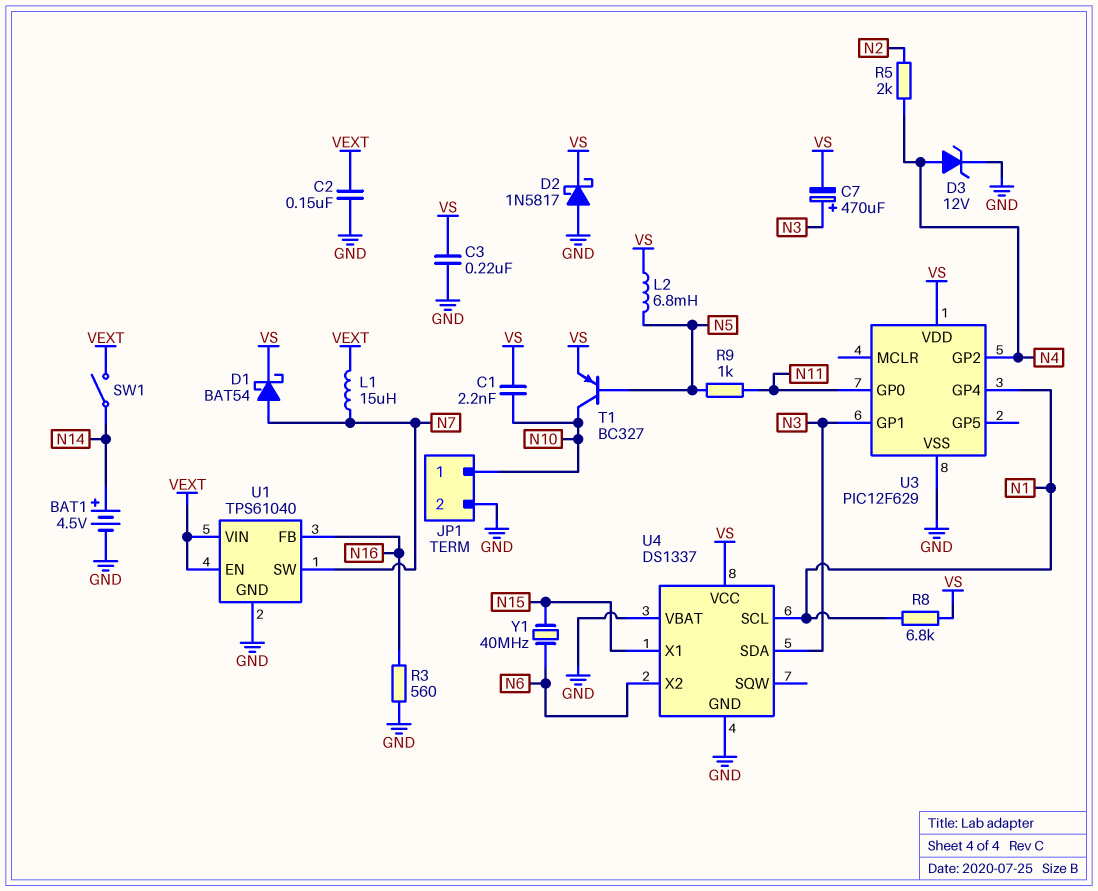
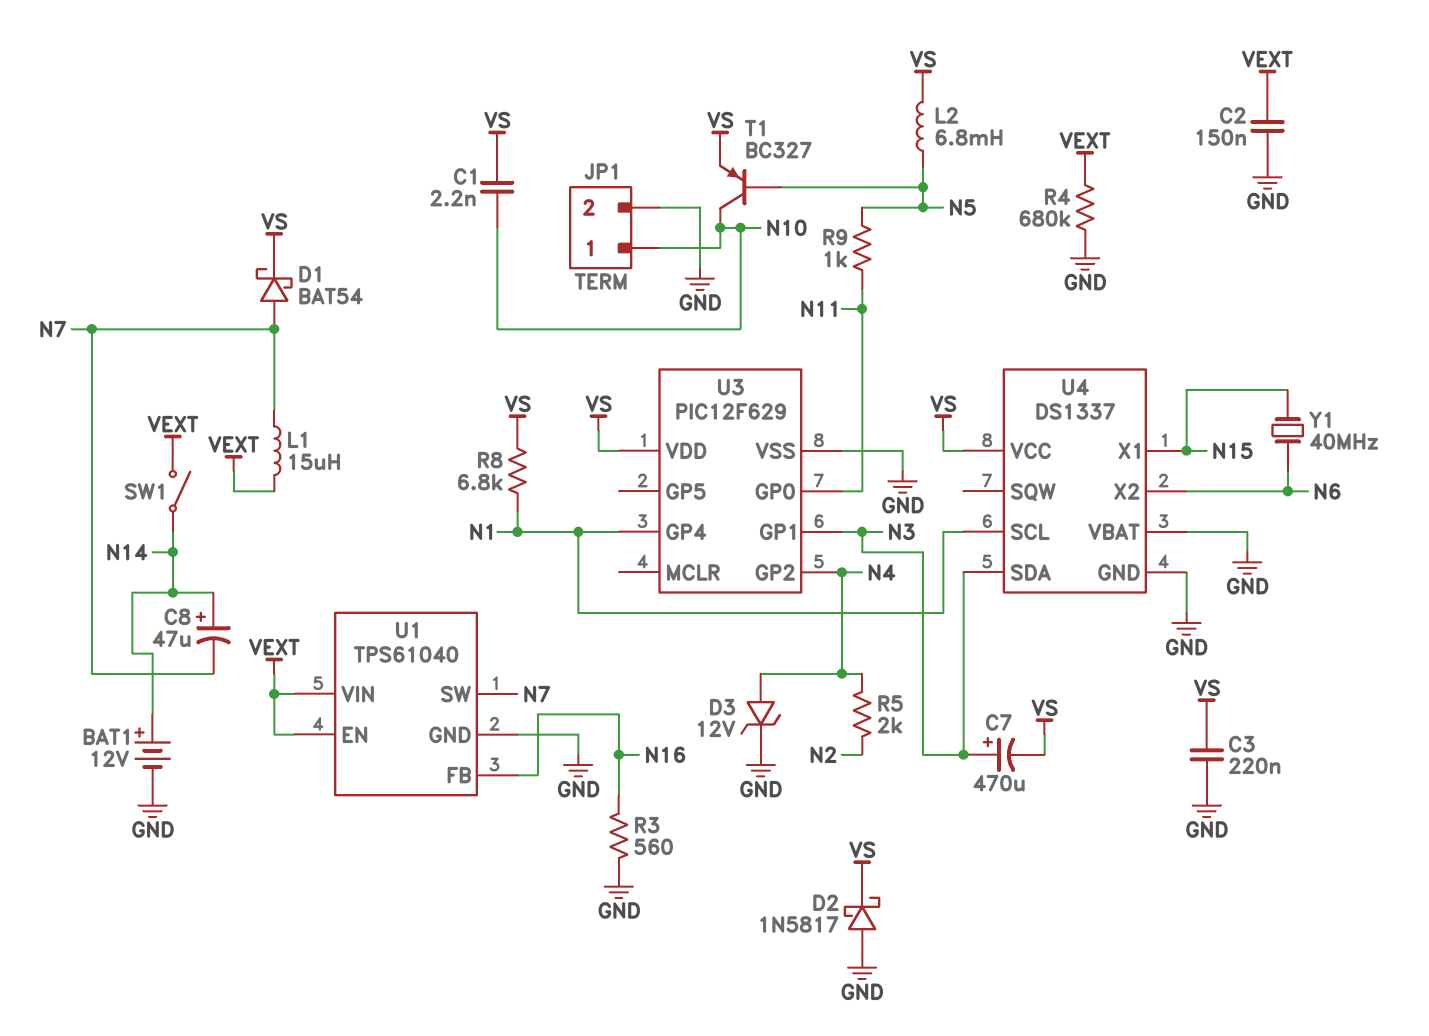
BAT1: 4.5V (plus N14, minus GND) -> 12V (plus N14, minus GND)
C8: none -> 47uF (plus N14, minus N7)
R4: none -> 680k (GND, VEXT)

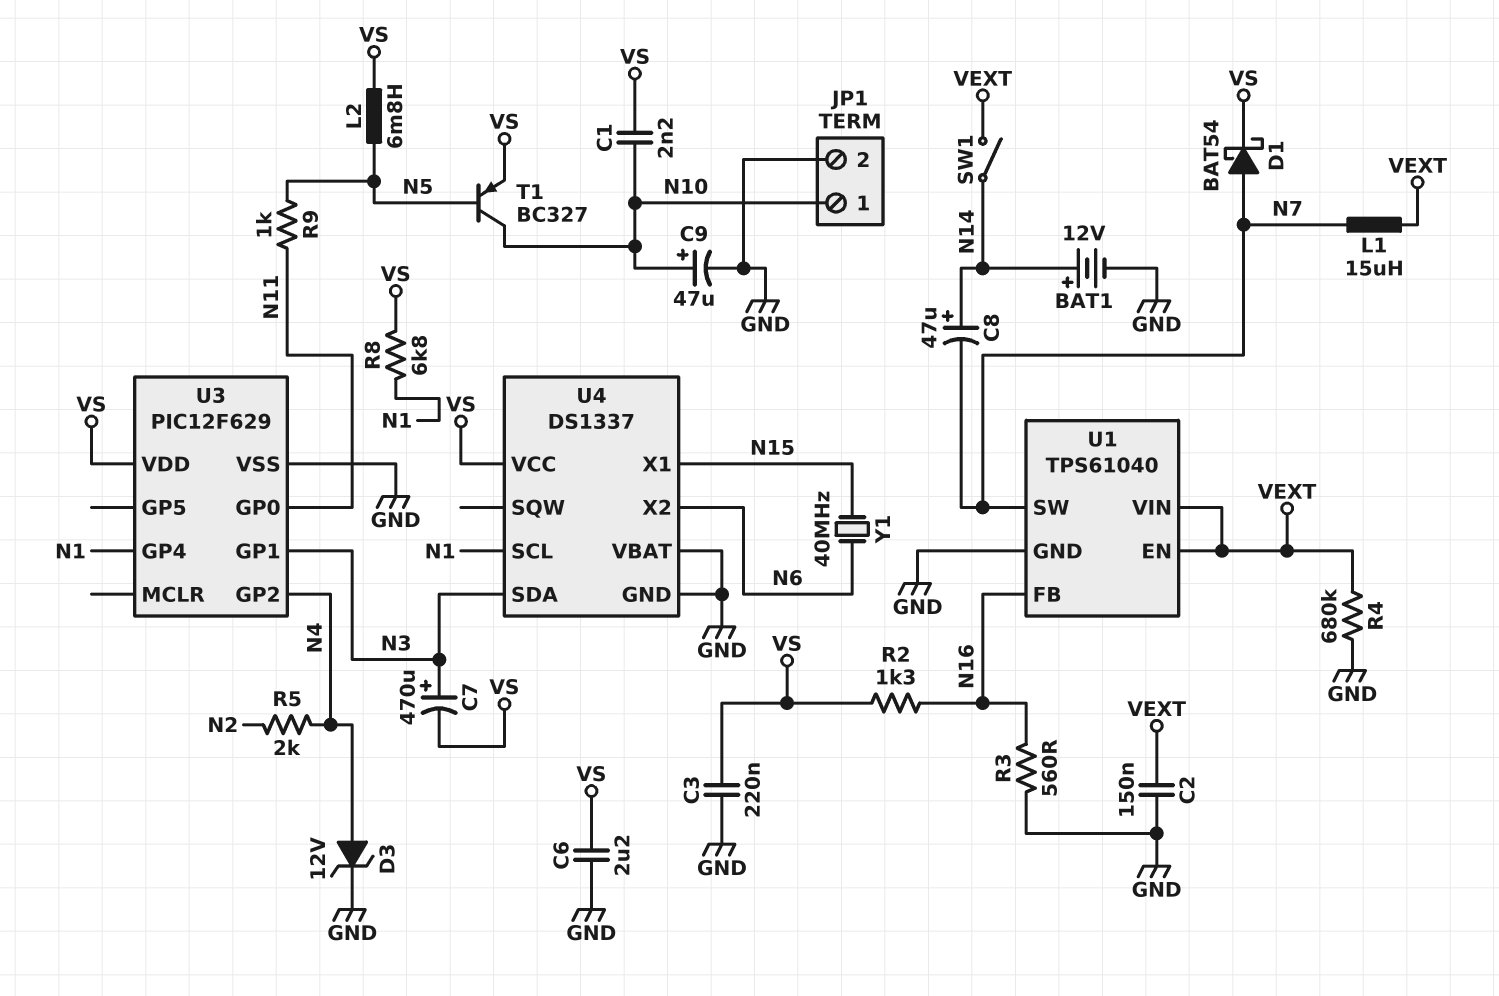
C6: none -> 2.2uF (GND, VS)
C9: none -> 47uF (plus N10, minus GND)
D2: schottky 1N5817 (A GND, K VS) -> none
R2: none -> 1.3k (N16, VS)

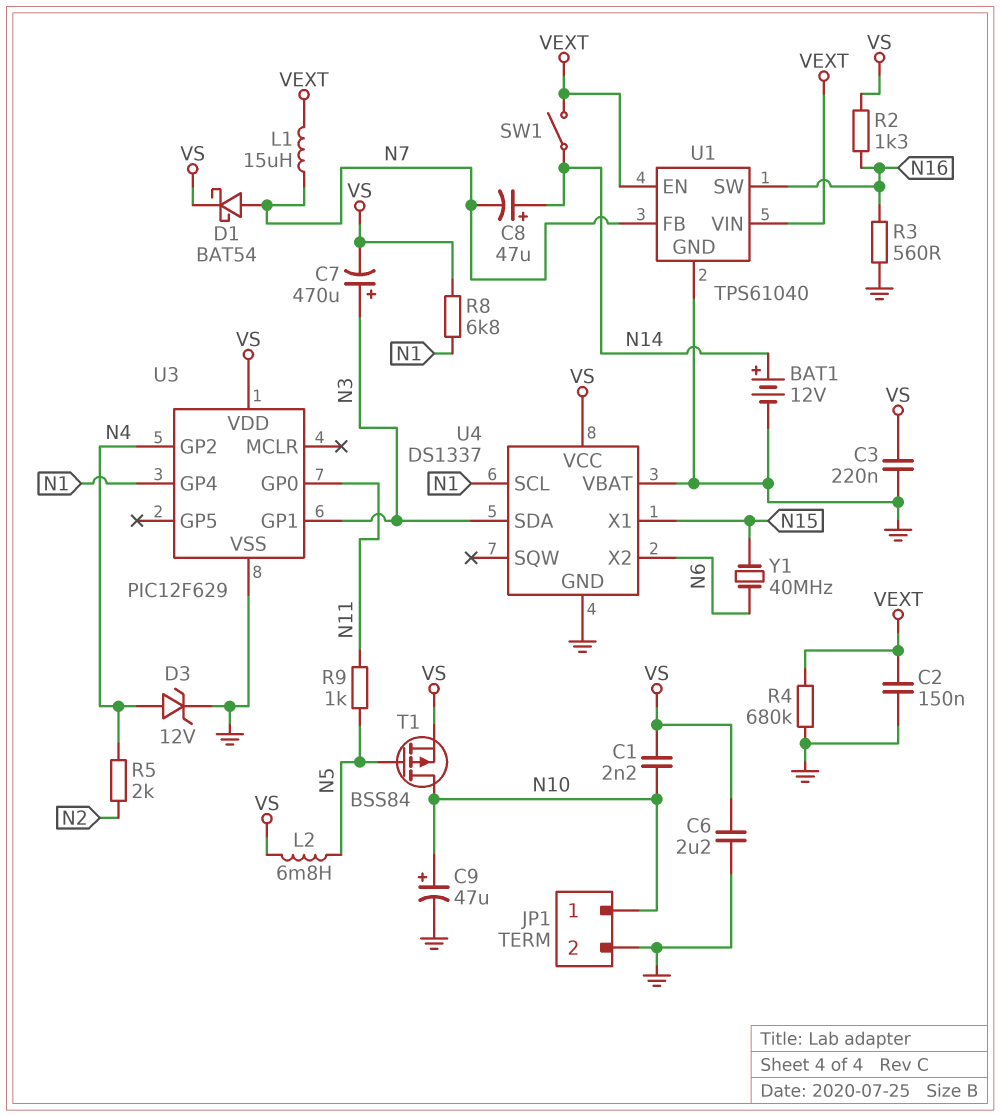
T1: PNP BC327 (B N5, C N10, E VS) -> PMOS BSS84 (G N5, D N10, S VS)
U1 pin FB: N16 -> N7
U1 pin SW: N7 -> N16

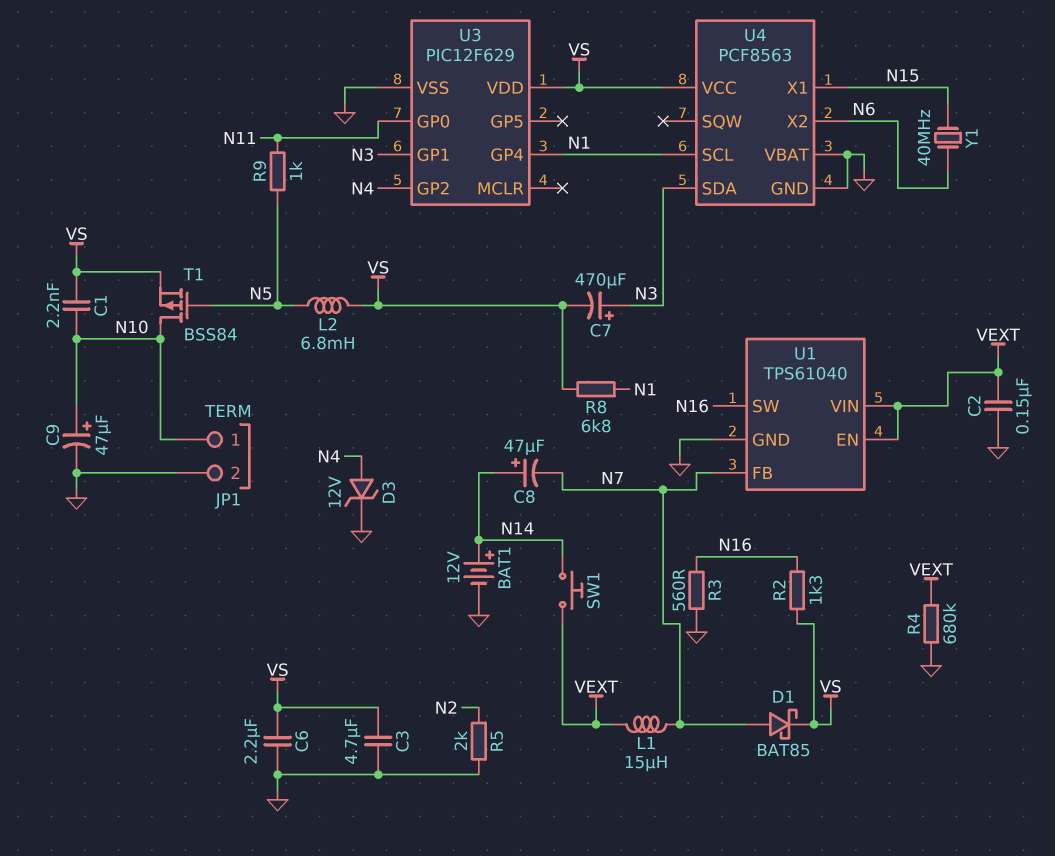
C3: 220nF (GND, VS) -> 4.7uF (GND, VS)
D1: schottky BAT54 (A N7, K VS) -> schottky BAT85 (A N7, K VS)
R5: 2k (N2, N4) -> 2k (GND, N2)
SW1: switch (N14, VEXT) -> button (N14, VEXT)
U4: DS1337 -> PCF8563

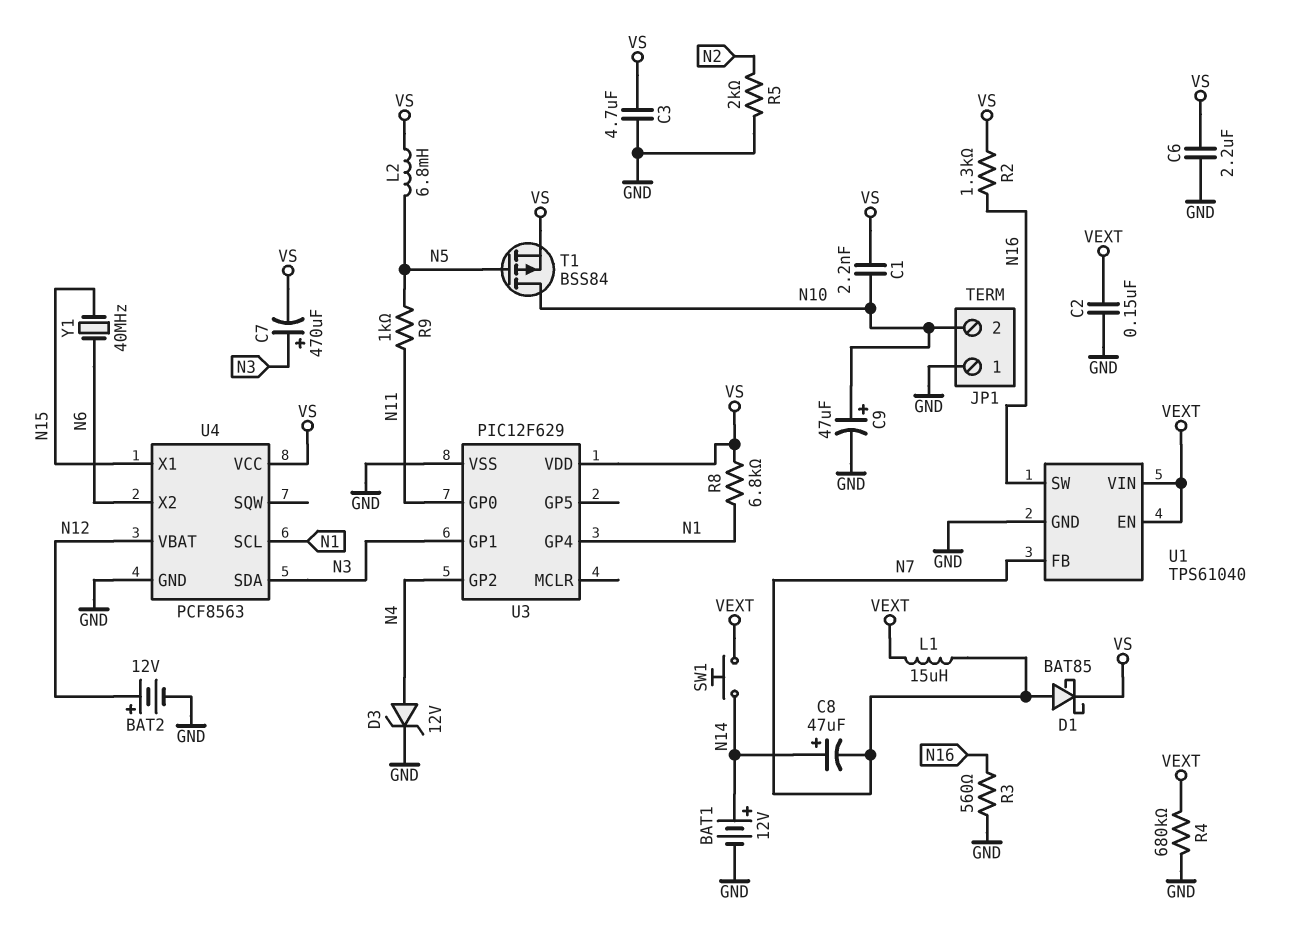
BAT2: none -> 12V (plus N12, minus GND)
JP1 pin 1: N10 -> GND
JP1 pin 2: GND -> N10
U4 pin VBAT: GND -> N12

